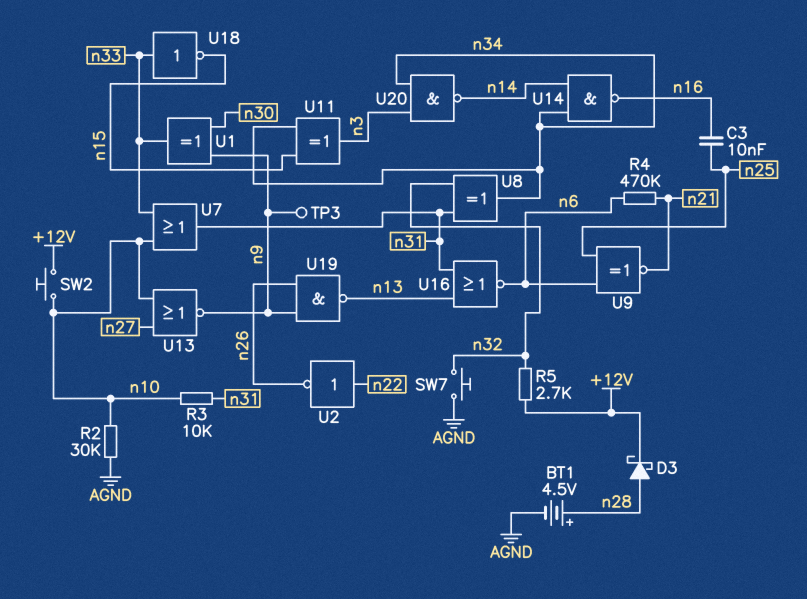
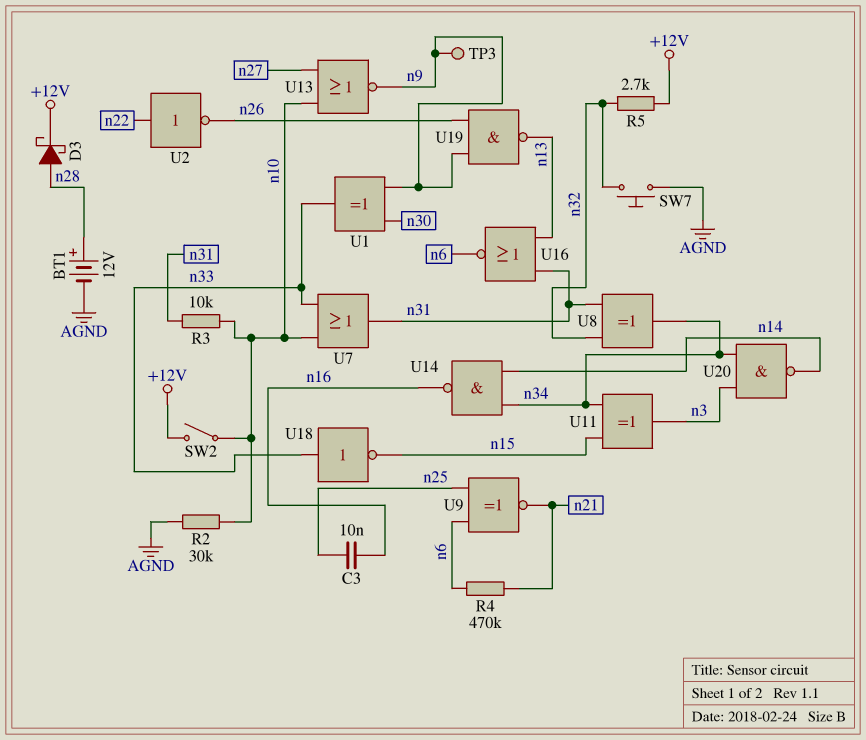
BT1: 4.5V (plus n28, minus AGND) -> 12V (plus n28, minus AGND)
SW2: button (+12V, n10) -> switch (+12V, n10)

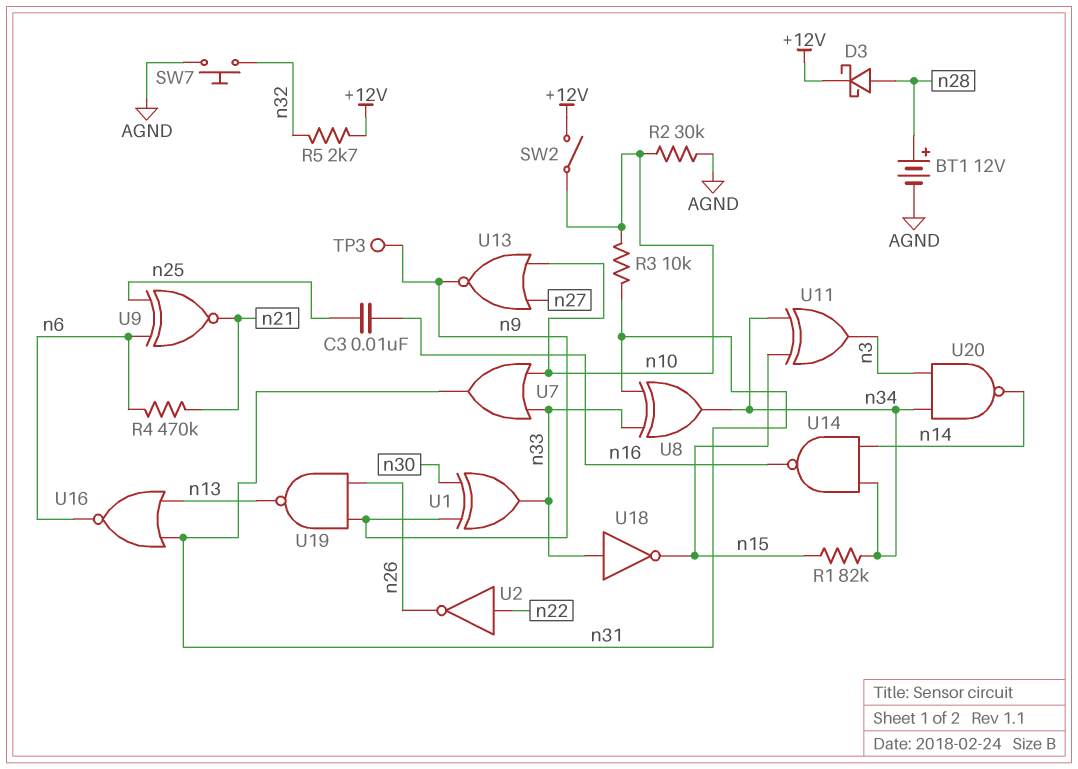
R1: none -> 82k (n15, n34)
U8: XOR (in n31, in n32, out n34) -> XOR (in n31, in n33, out n34)

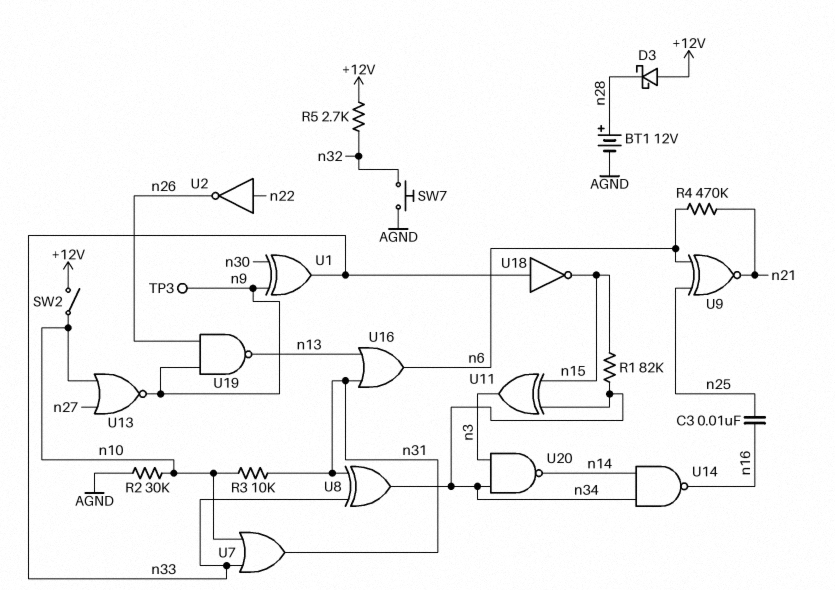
D3: schottky (A n28, K +12V) -> schottky (A +12V, K n28)
U16: NOR (in n13, in n31, out n6) -> OR (in n13, in n31, out n6)

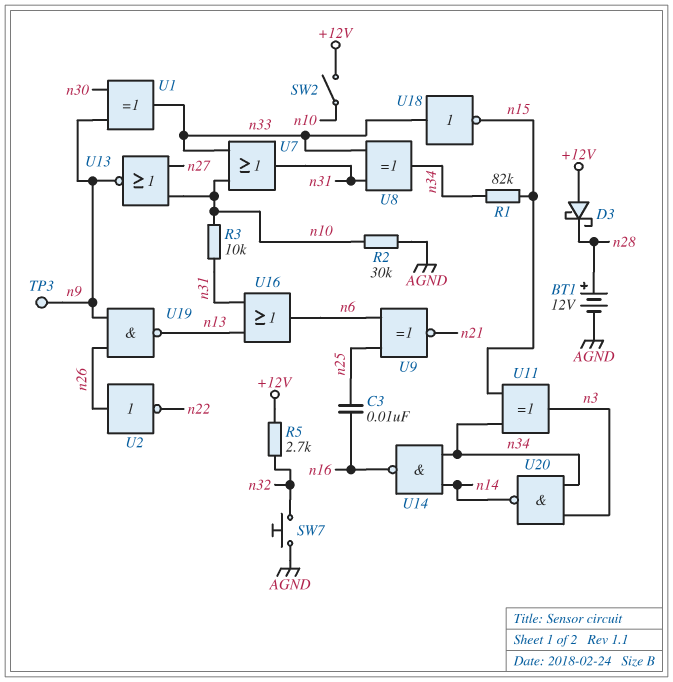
R4: 470k (n6, n21) -> none
U2: NOT (in n22, out n26) -> NOT (in n26, out n22)

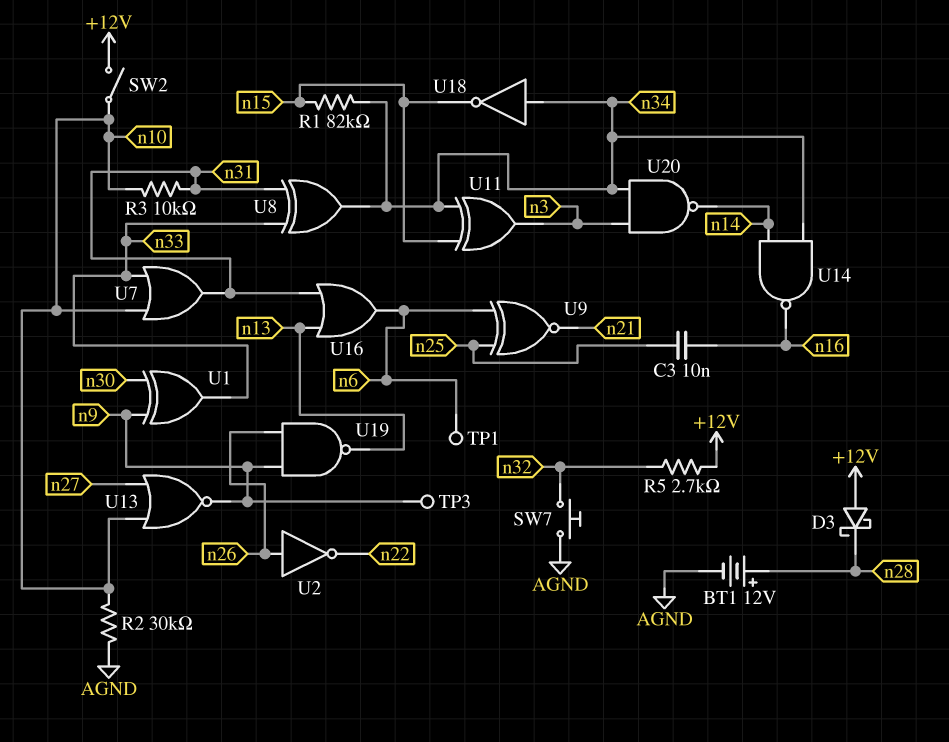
TP1: none -> test point (n6)
U18: NOT (in n33, out n15) -> NOT (in n34, out n15)

